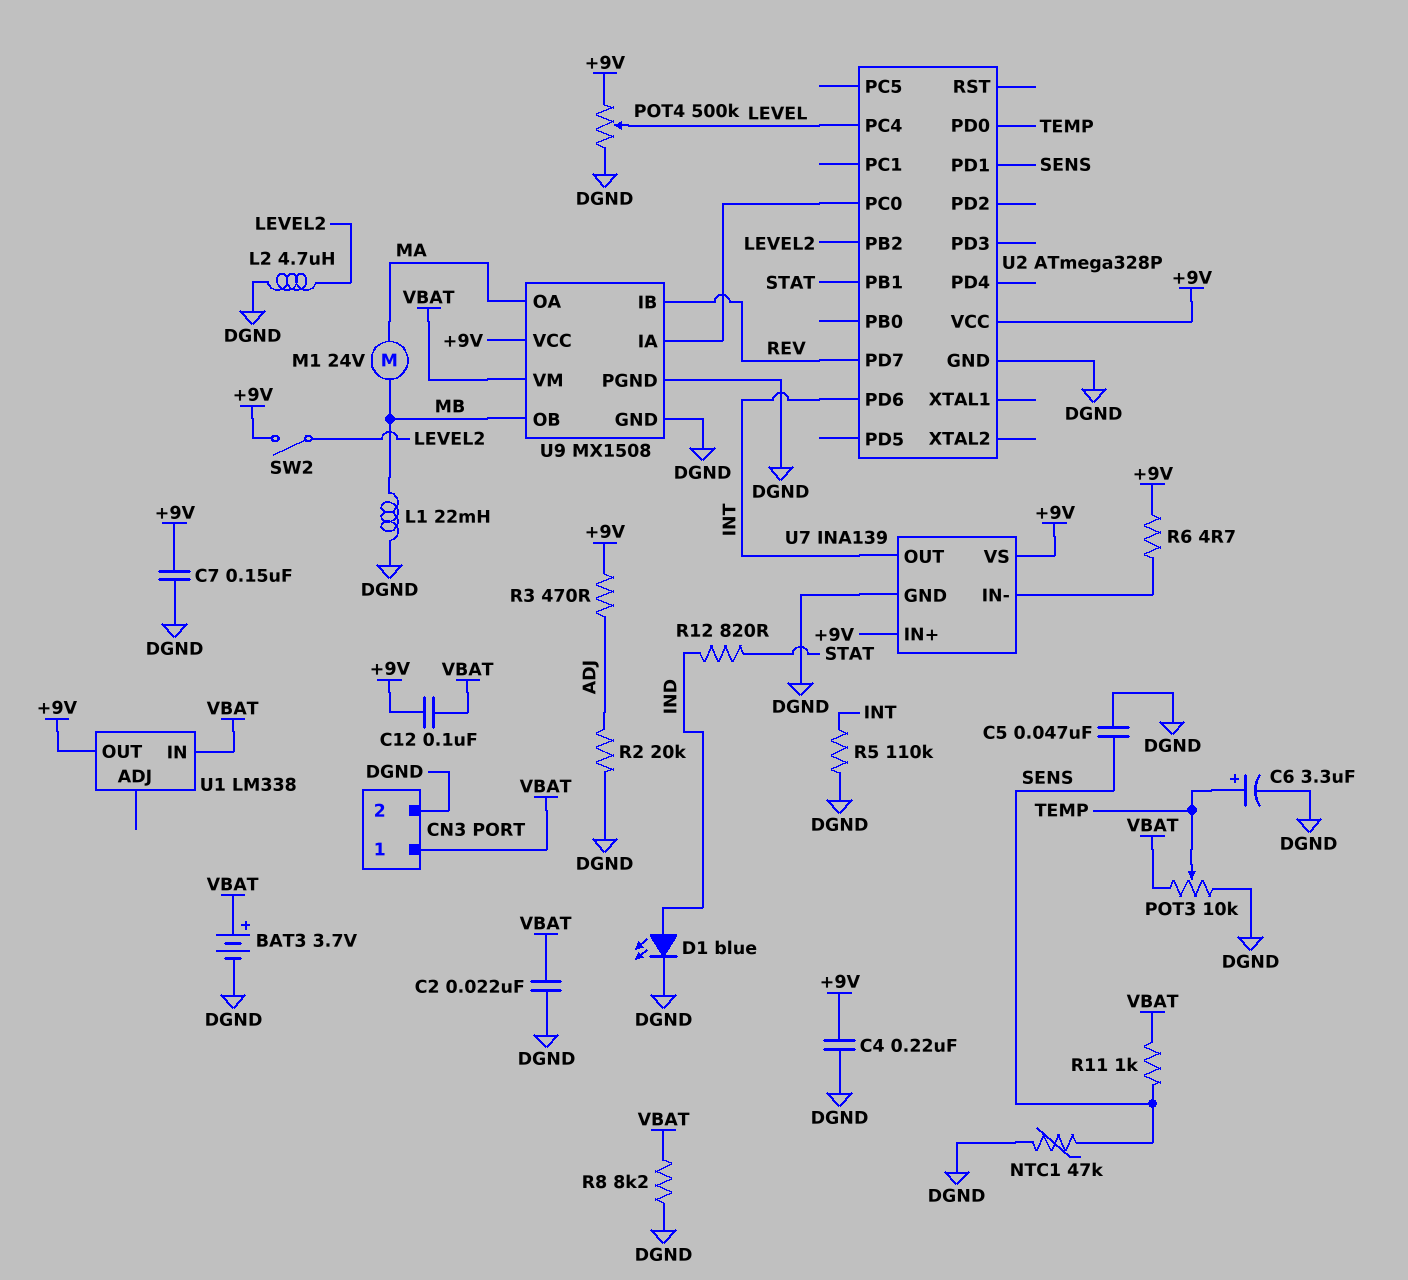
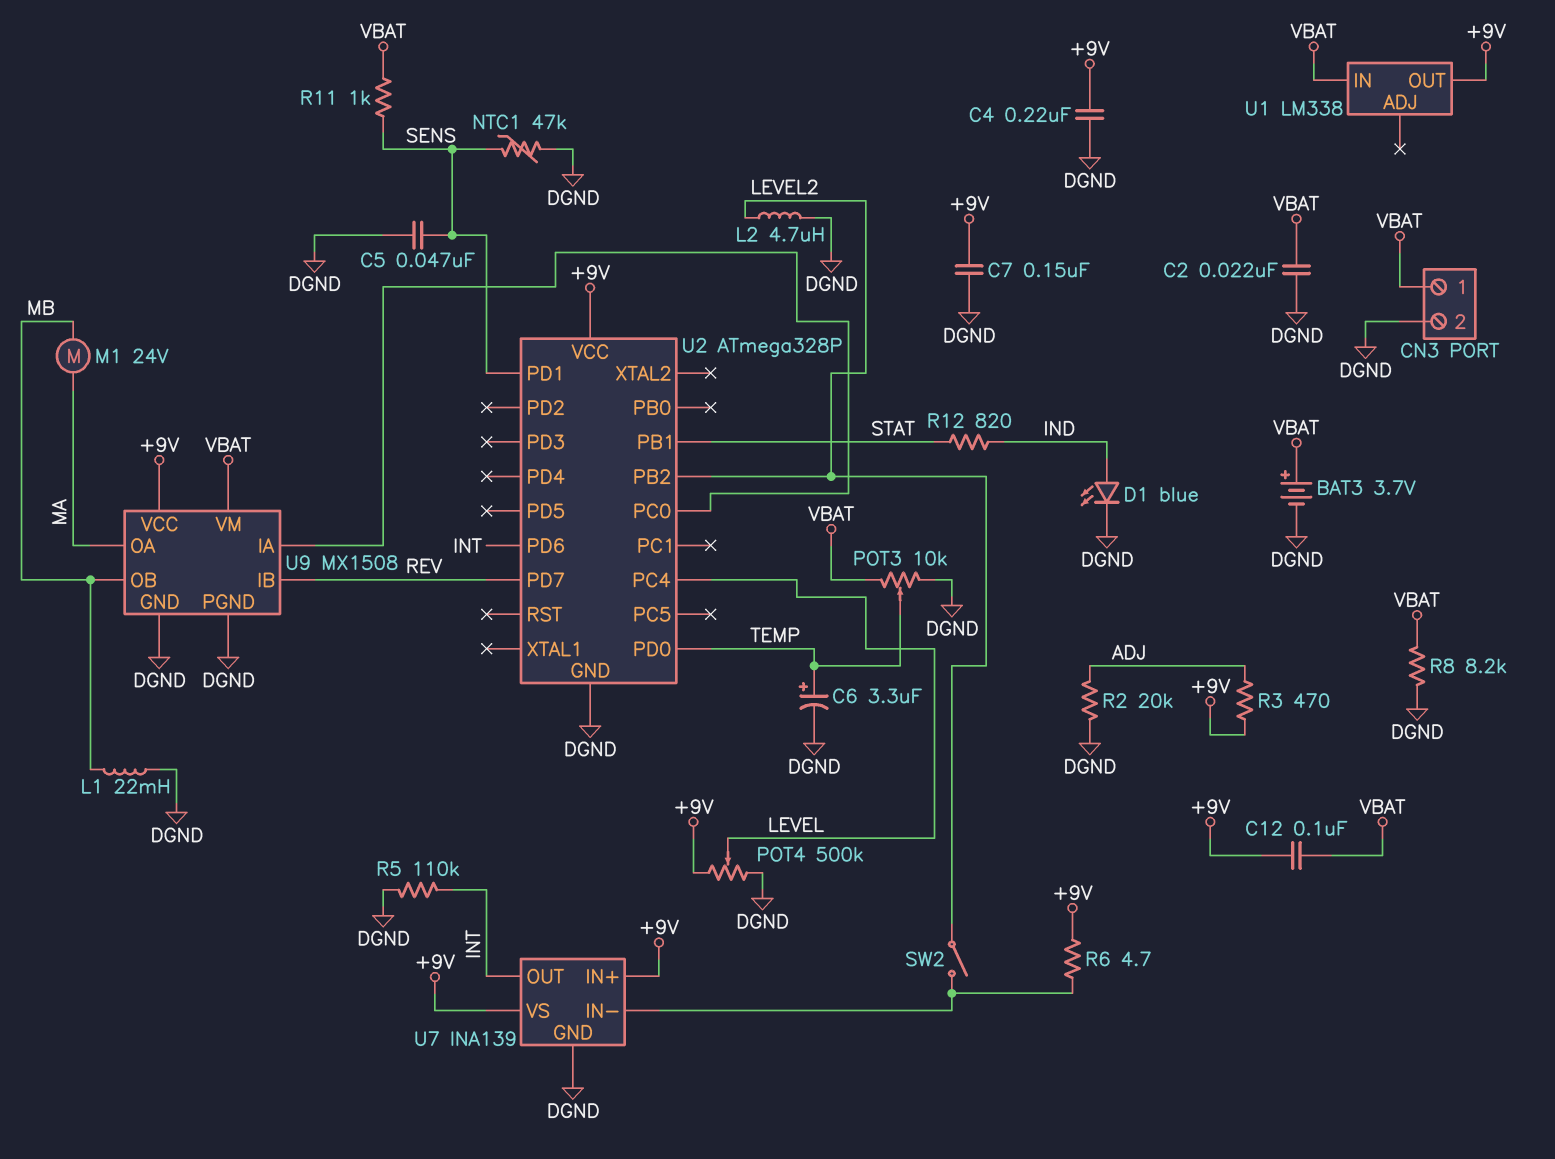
SW2: switch (+9V, LEVEL2) -> switch (LEVEL2, U7/IN-)

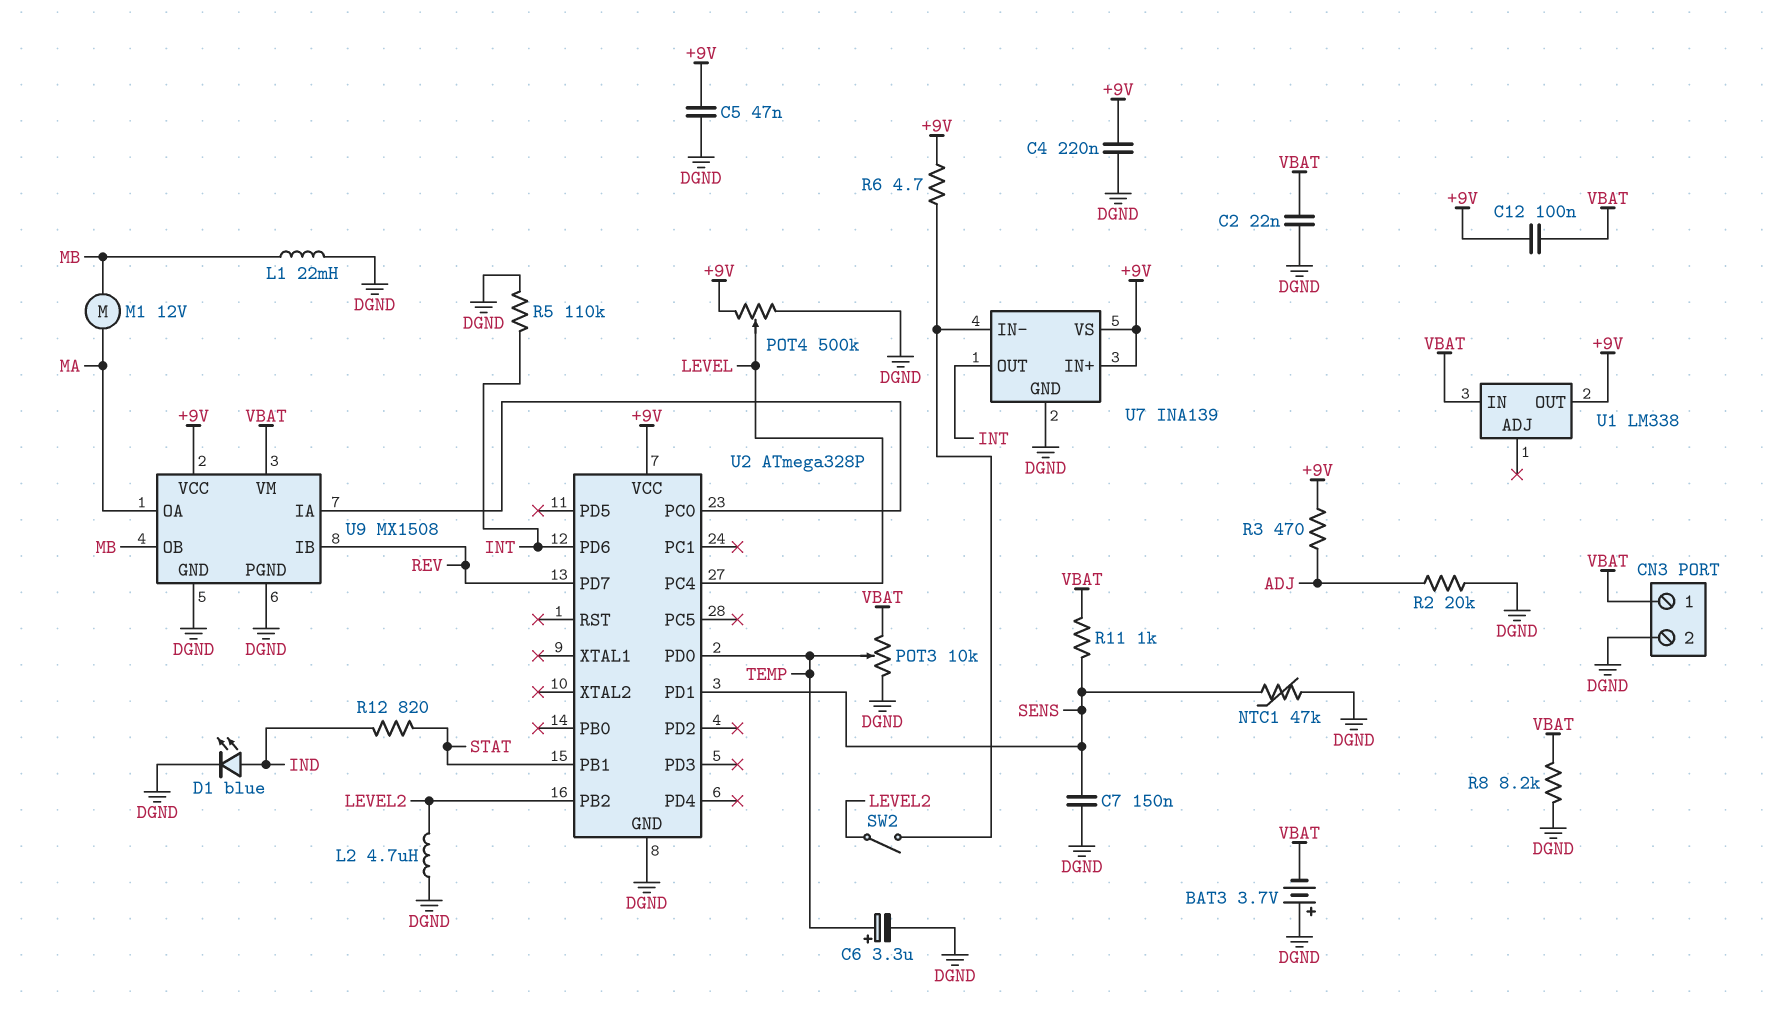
BAT3: 3.7V (plus VBAT, minus DGND) -> 3.7V (plus DGND, minus VBAT)
C5: 47nF (DGND, SENS) -> 47nF (+9V, DGND)
C7: 150nF (+9V, DGND) -> 150nF (DGND, SENS)
M1: motor 24V (MA, MB) -> motor 12V (MA, MB)

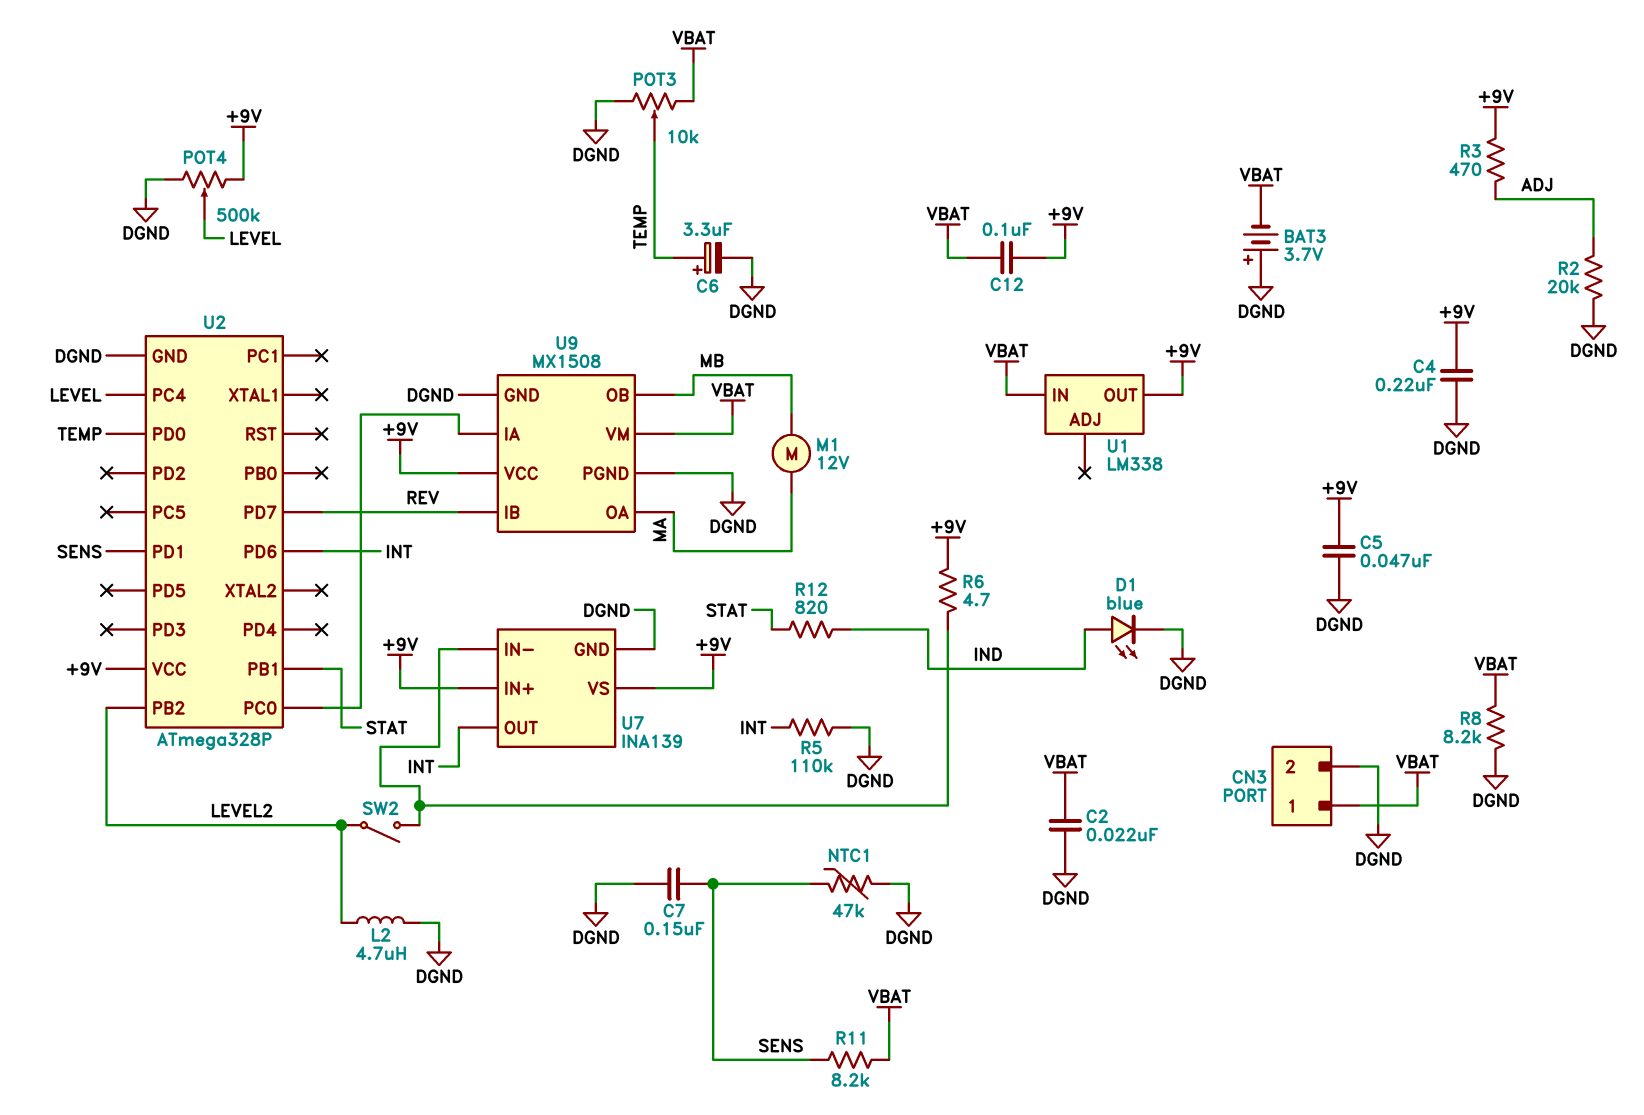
L1: 22mH (DGND, MB) -> none
R11: 1k (SENS, VBAT) -> 8.2k (SENS, VBAT)

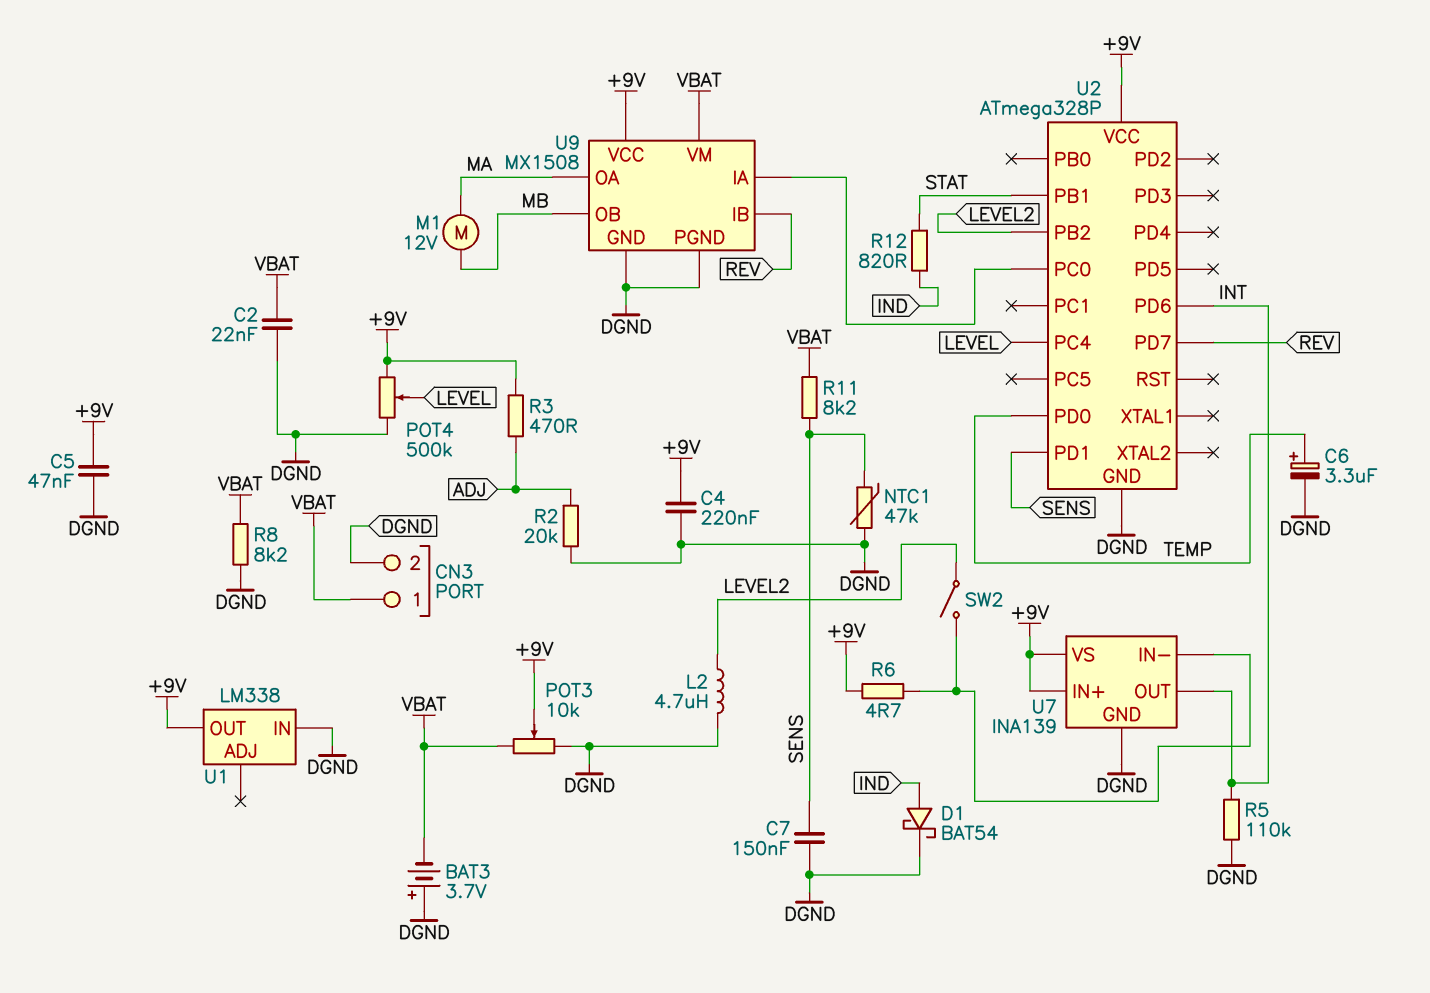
C12: 100nF (+9V, VBAT) -> none
D1: LED blue (A IND, K DGND) -> schottky BAT54 (A IND, K DGND)
POT3: 10k (DGND, VBAT, wiper TEMP) -> 10k (DGND, VBAT, wiper +9V)
U1 pin IN: VBAT -> DGND

